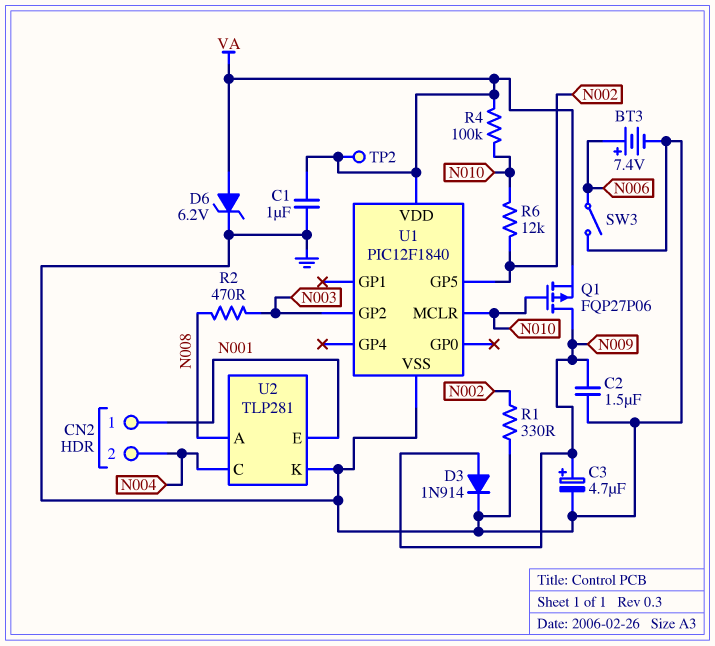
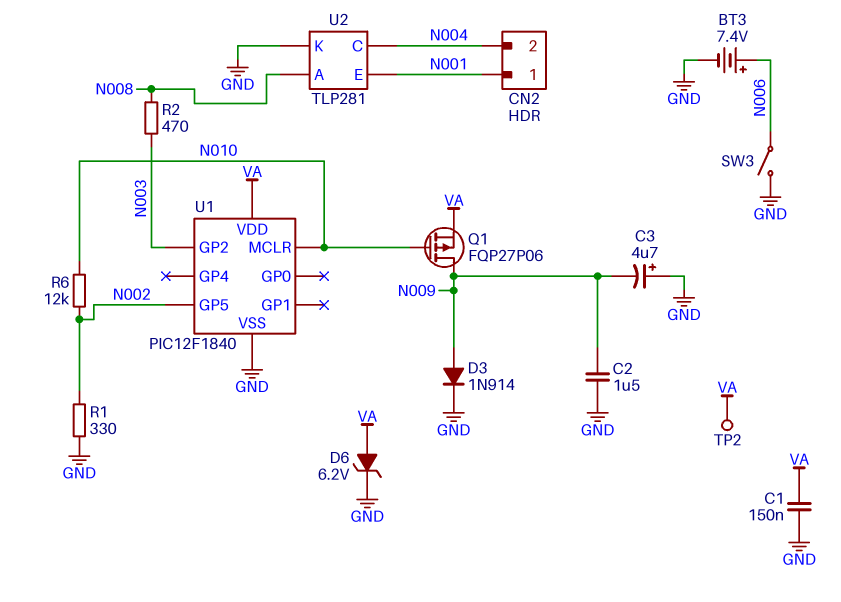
C1: 1uF (GND, VA) -> 150nF (GND, VA)
C3: 4.7uF (plus N009, minus GND) -> 4.7uF (plus GND, minus N009)
R4: 100k (N010, VA) -> none

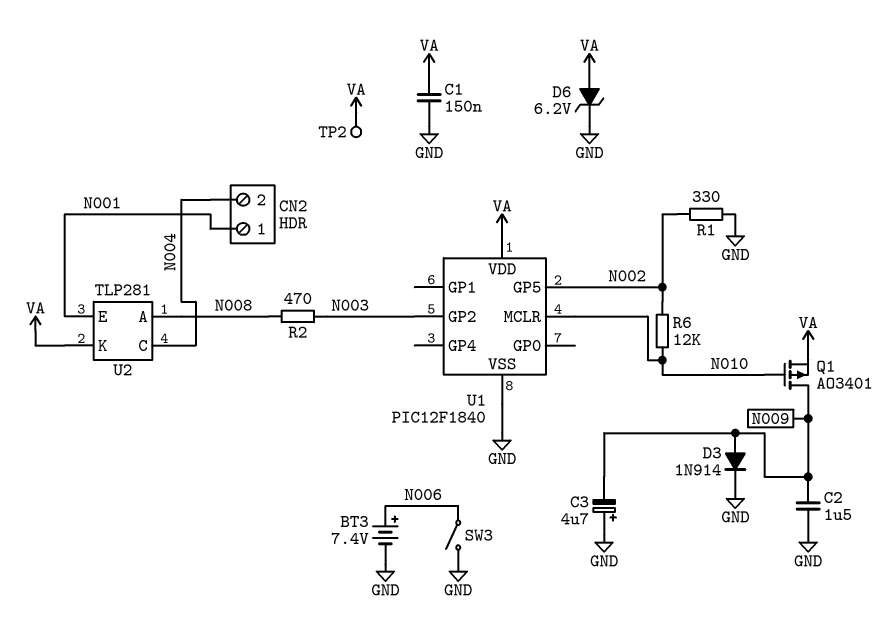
Q1: PMOS FQP27P06 (G N010, D N009, S VA) -> PMOS AO3401 (G N010, D N009, S VA)
U2 pin K: GND -> VA

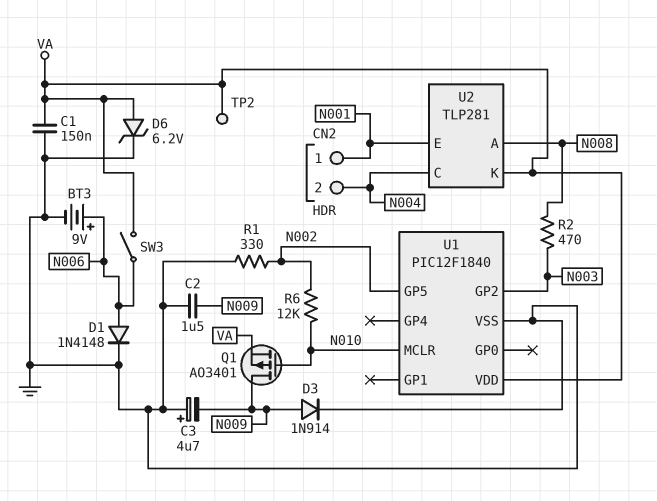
BT3: 7.4V (plus N006, minus GND) -> 9V (plus N006, minus GND)
D1: none -> diode 1N4148 (A N006, K GND)
SW3: switch (GND, N006) -> switch (N006, VA)

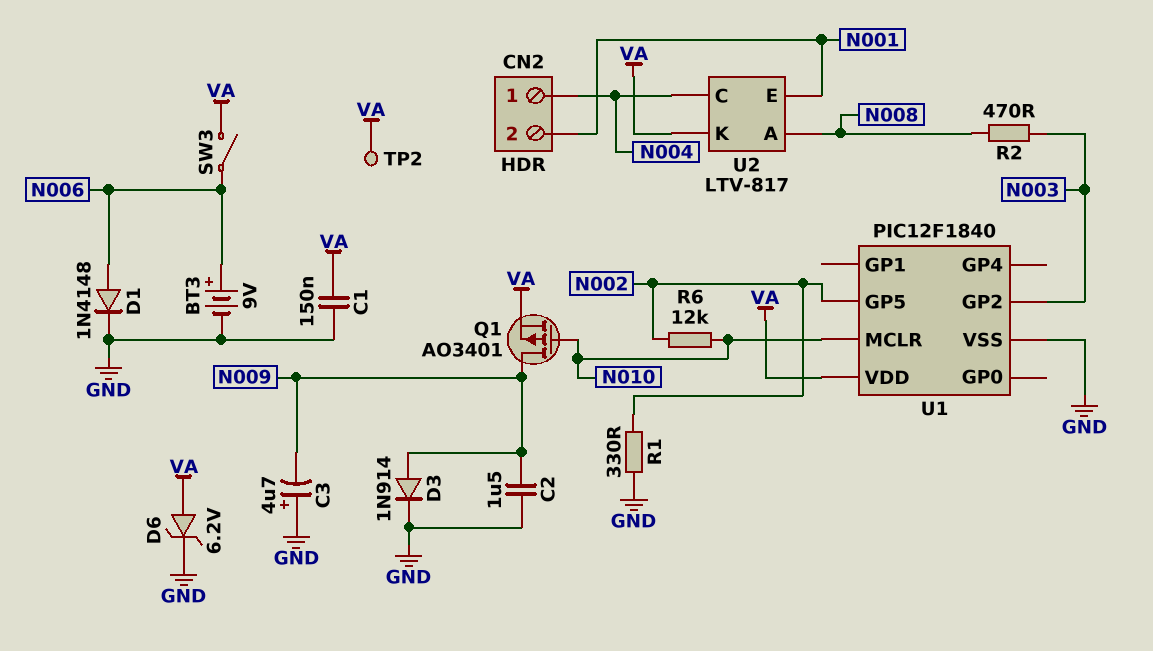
CN2 pin 1: N001 -> N004
CN2 pin 2: N004 -> N001
U2: TLP281 -> LTV-817

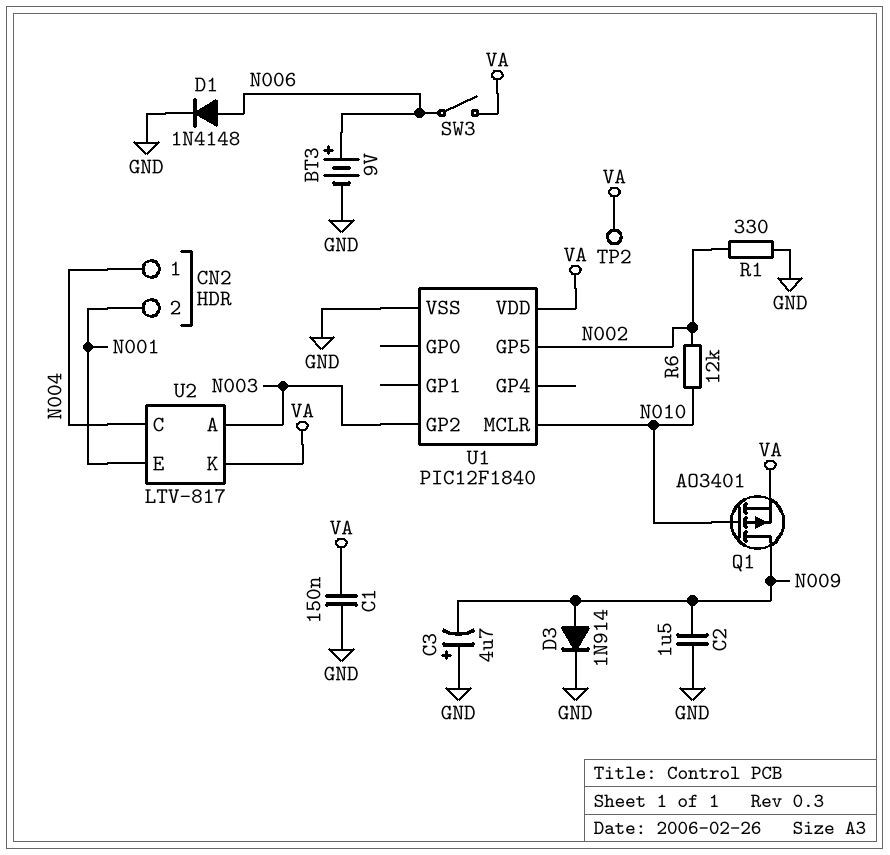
D6: zener 6.2V (A VA, K GND) -> none
R2: 470 (N003, N008) -> none
U2 pin A: N008 -> N003

